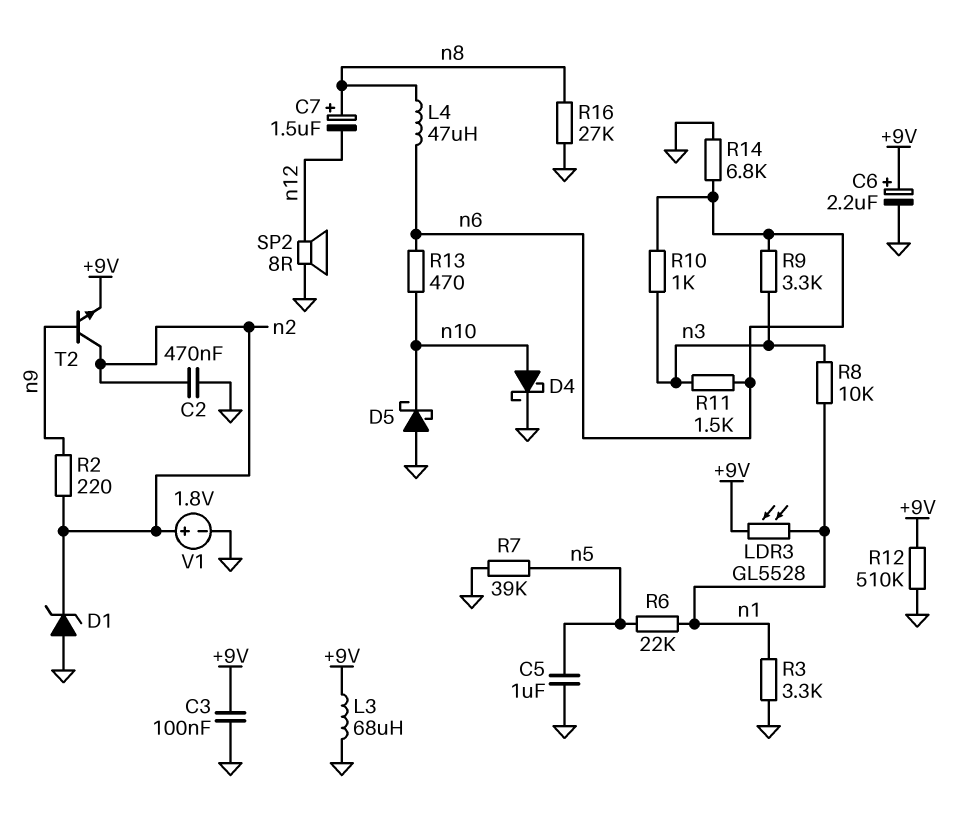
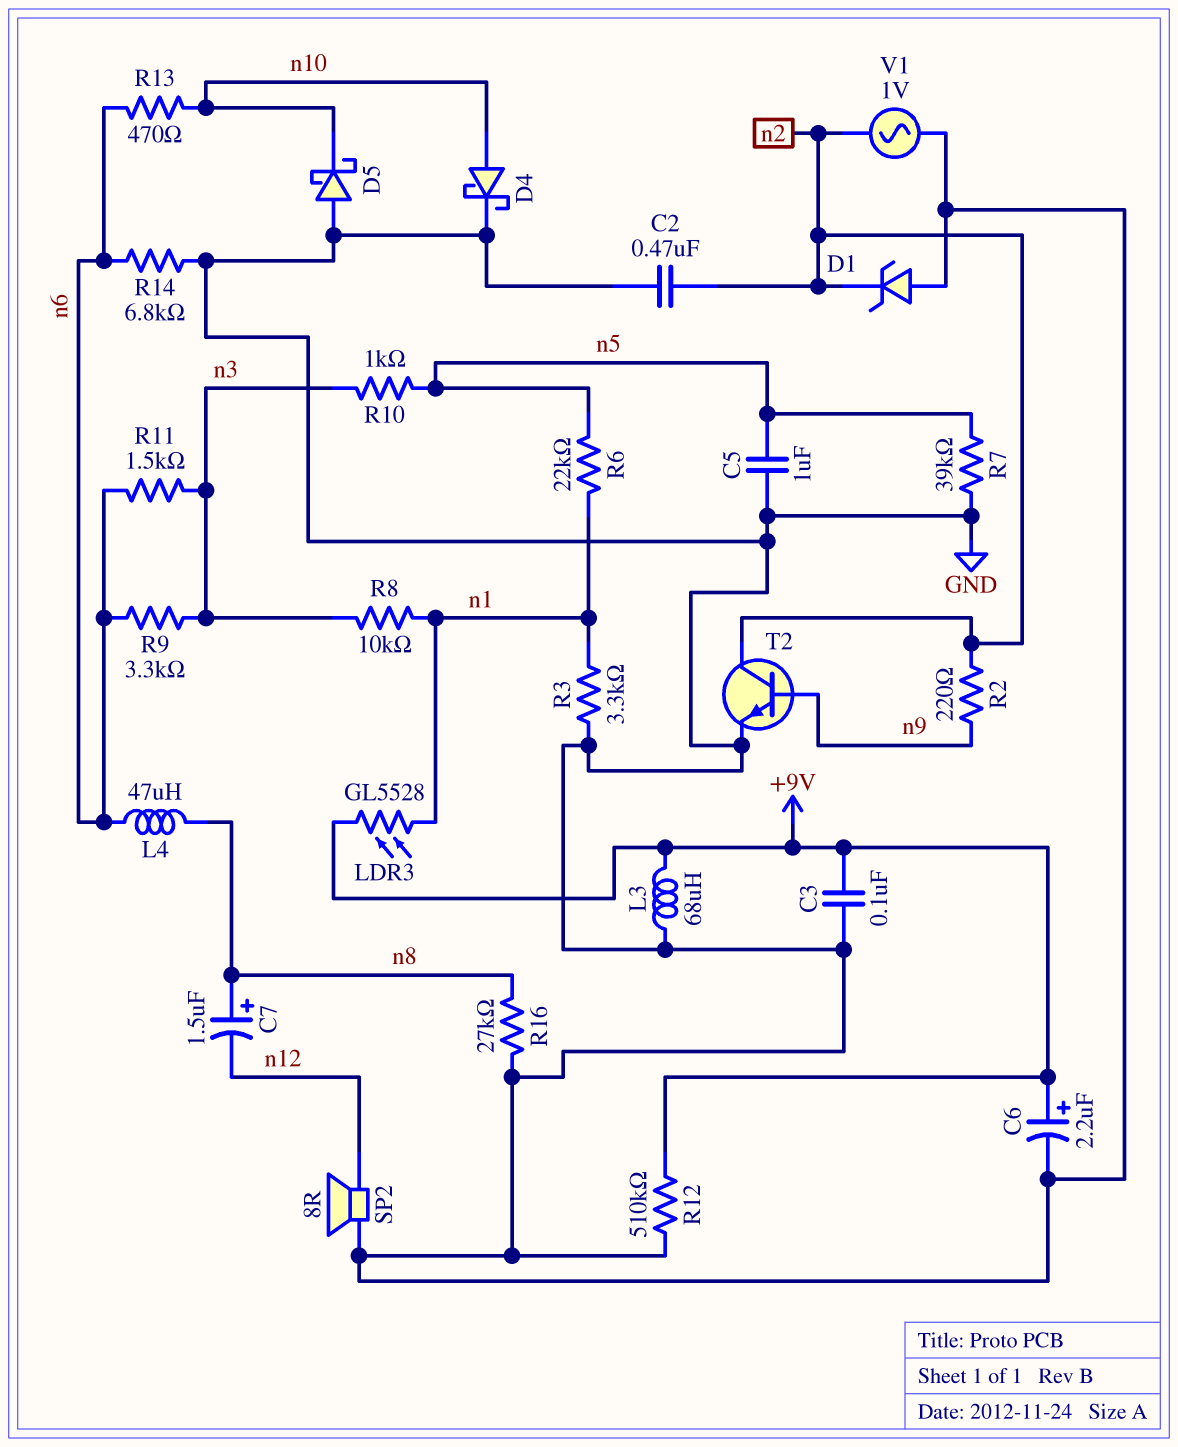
R10: 1k (n3, n6) -> 1k (n3, n5)
T2: NPN (B n9, C n2, E +9V) -> NPN (B n9, C n2, E GND)
V1: 1.8V (plus n2, minus GND) -> AC 1V (GND, n2)

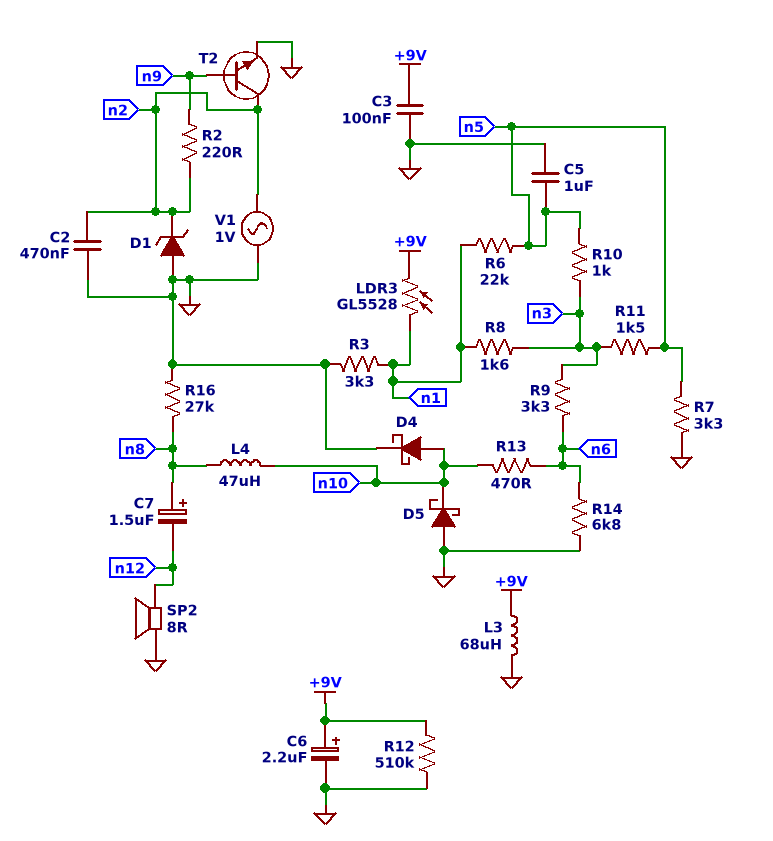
L4: 47uH (n6, n8) -> 47uH (n8, n10)
R7: 39k (GND, n5) -> 3.3k (GND, n5)
R8: 10k (n1, n3) -> 1.6k (n1, n3)
R11: 1.5k (n3, n6) -> 1.5k (n3, n5)

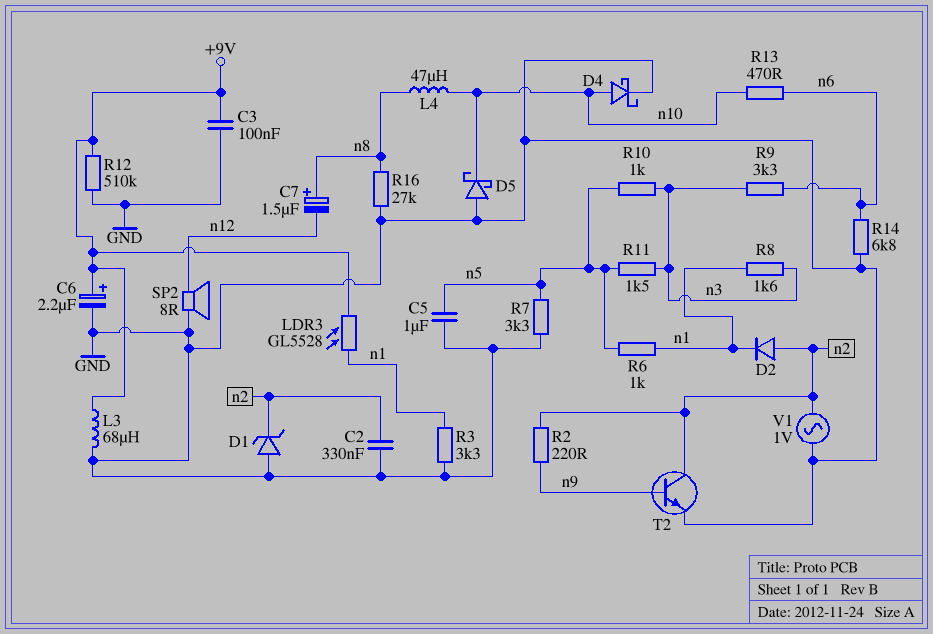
C2: 470nF (GND, n2) -> 330nF (GND, n2)
D2: none -> diode (A n2, K n1)
R6: 22k (n1, n5) -> 1k (n1, n5)

